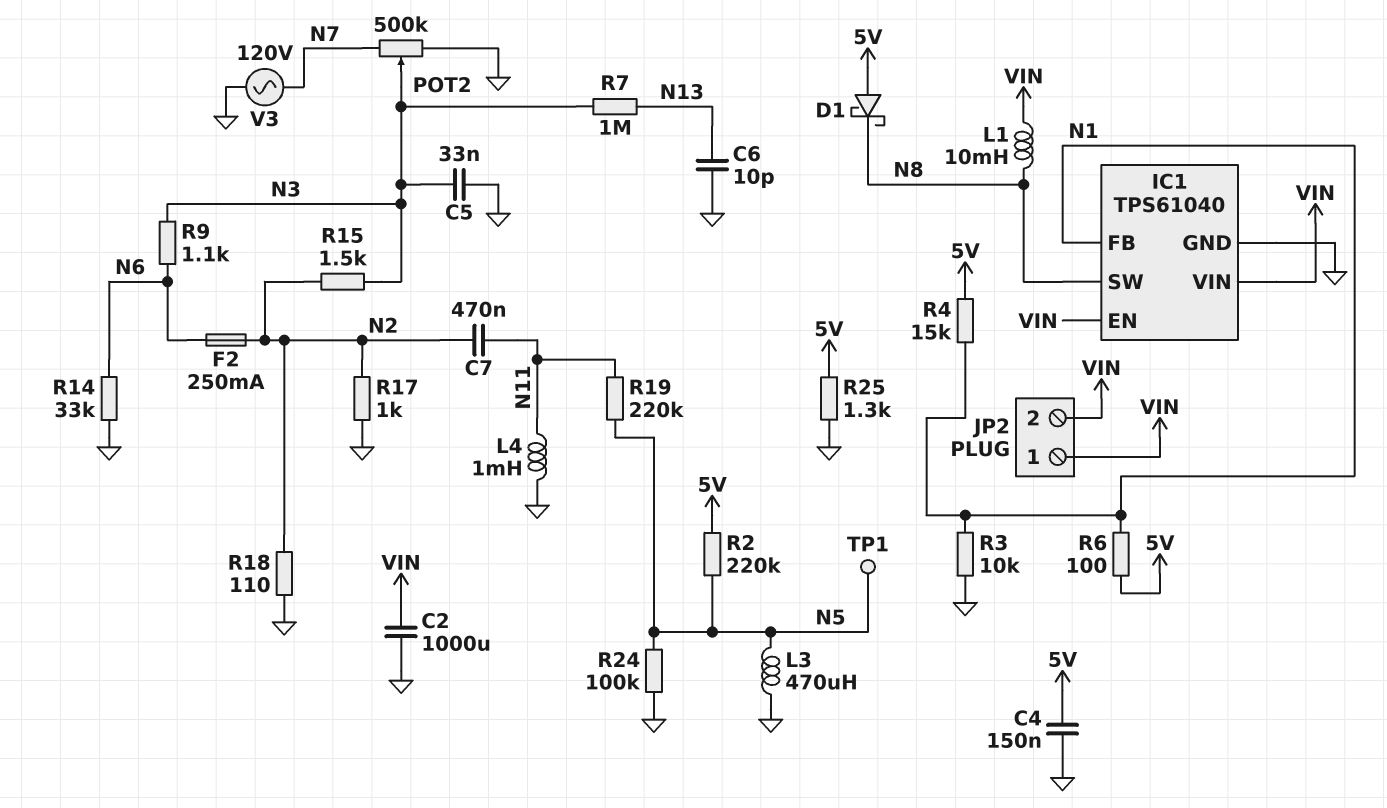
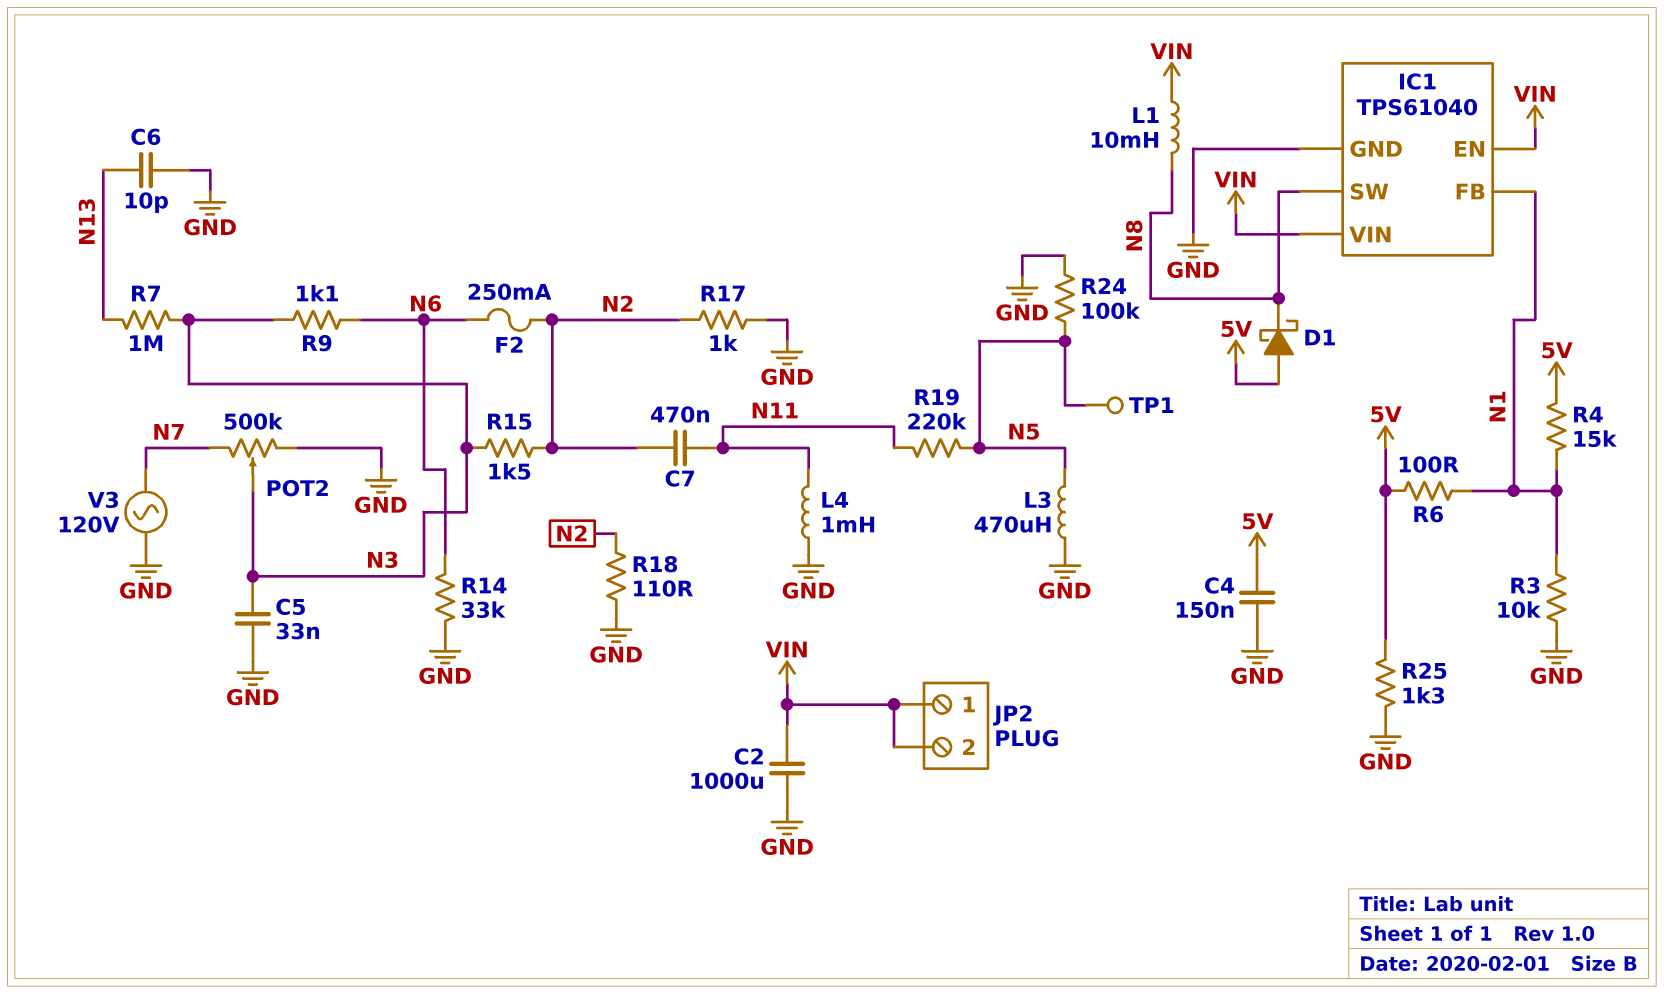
R2: 220k (5V, N5) -> none

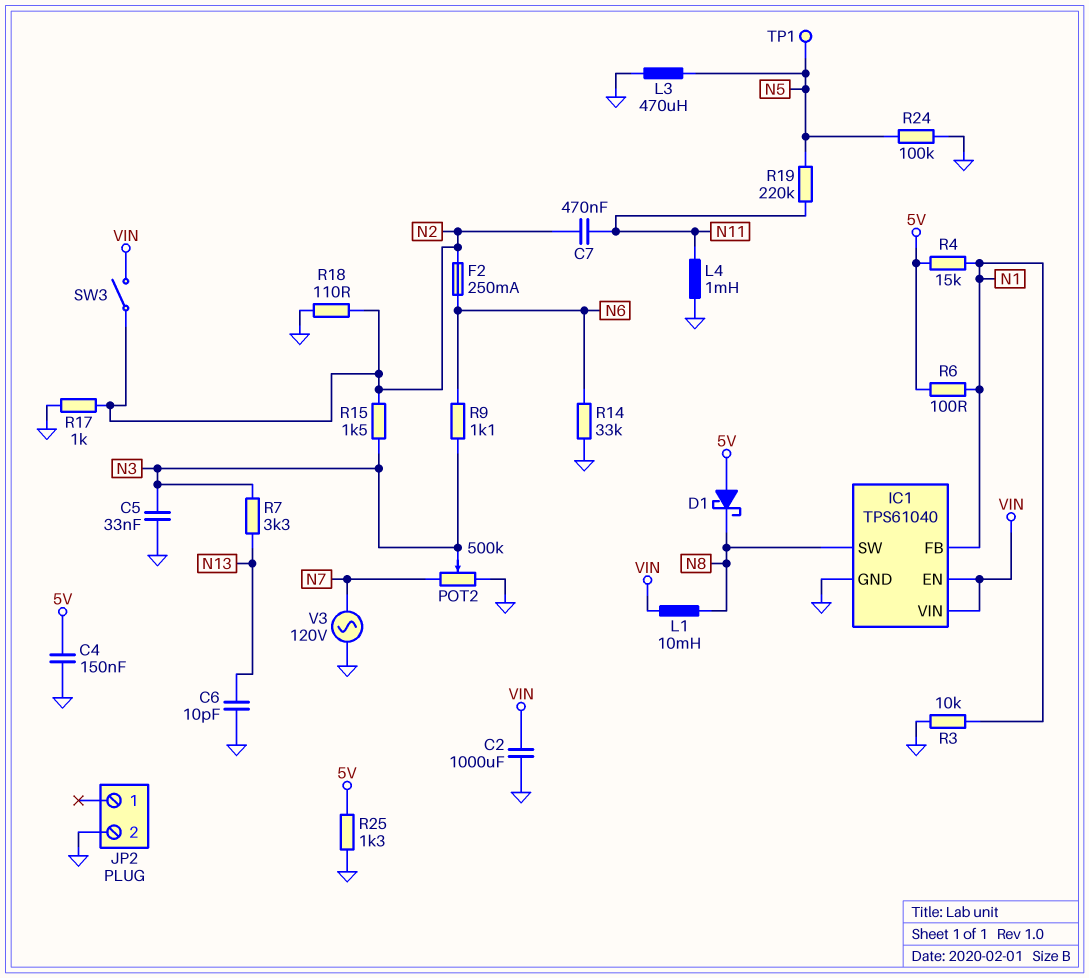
JP2 pin 1: VIN -> none
JP2 pin 2: VIN -> GND
R7: 1M (N3, N13) -> 3.3k (N3, N13)
SW3: none -> switch (N2, VIN)

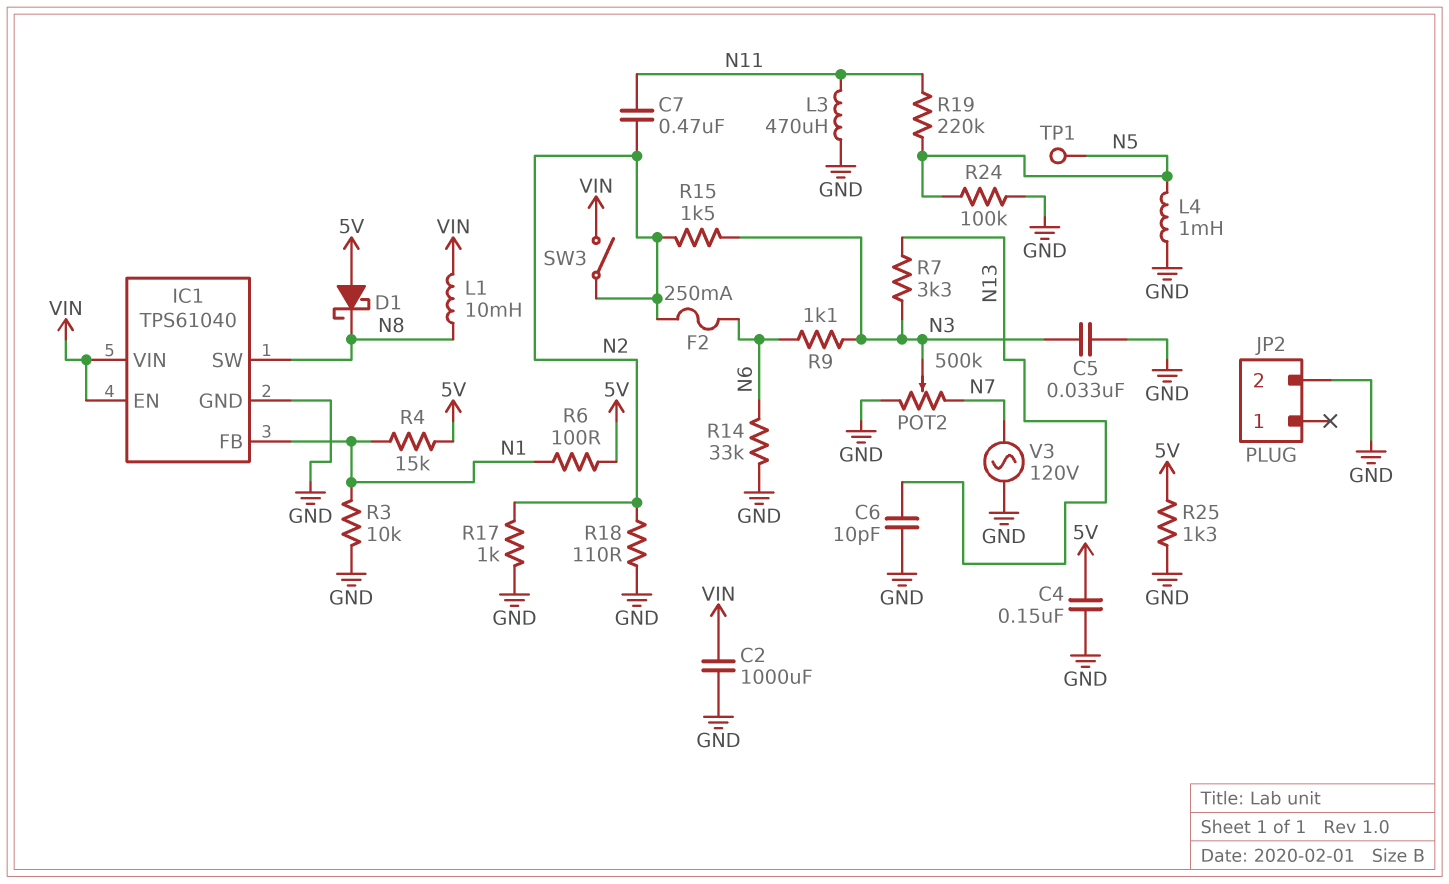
L3: 470uH (GND, N5) -> 470uH (GND, N11)
L4: 1mH (GND, N11) -> 1mH (GND, N5)

